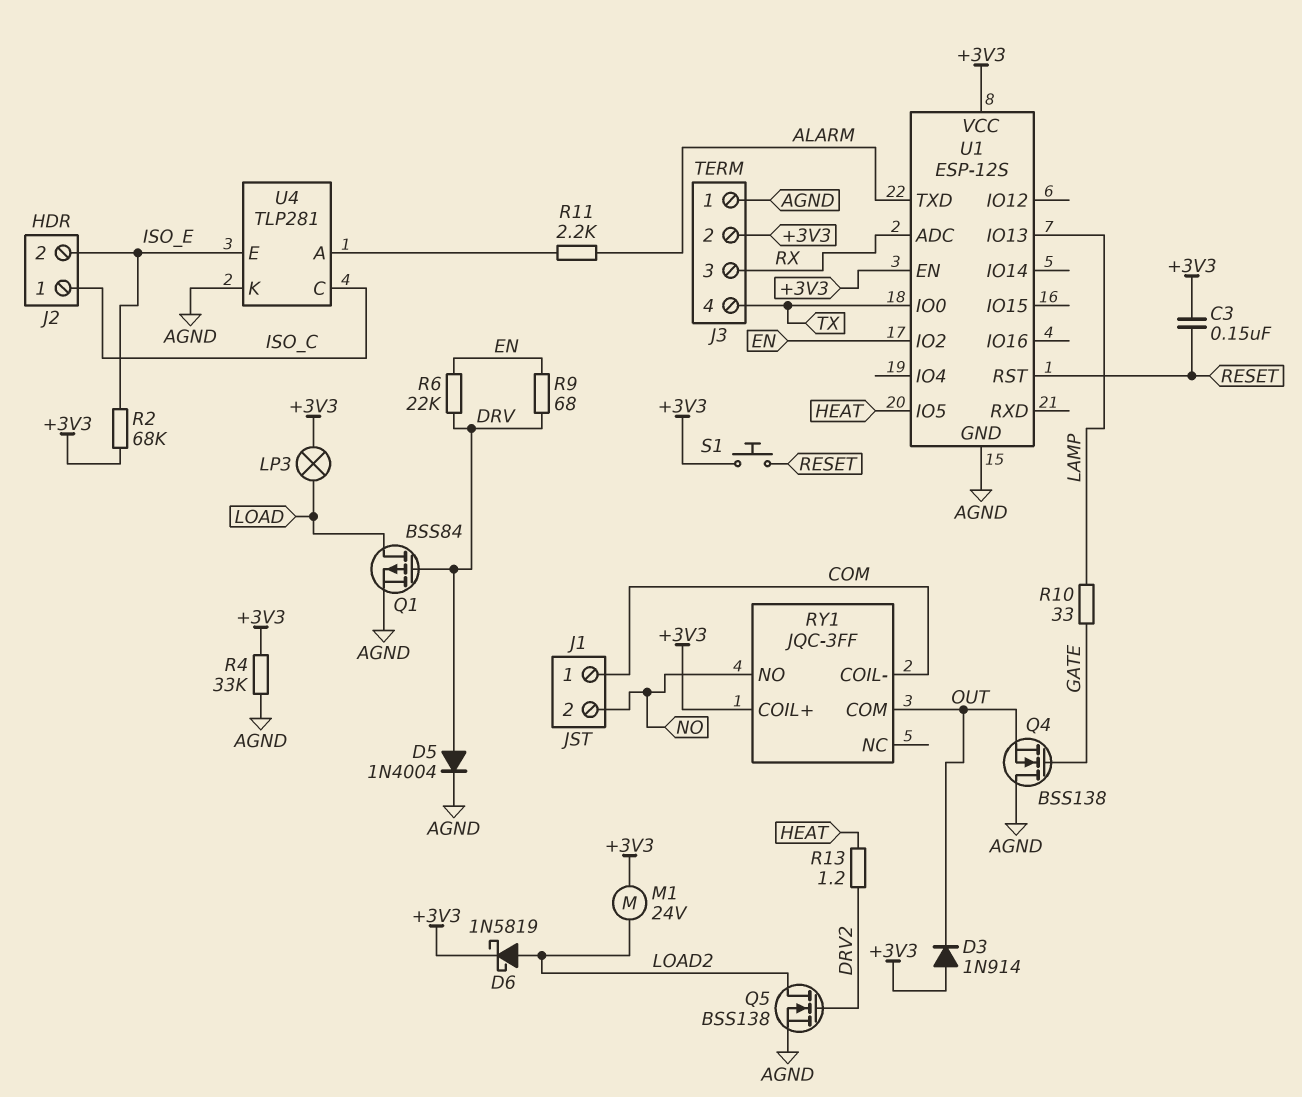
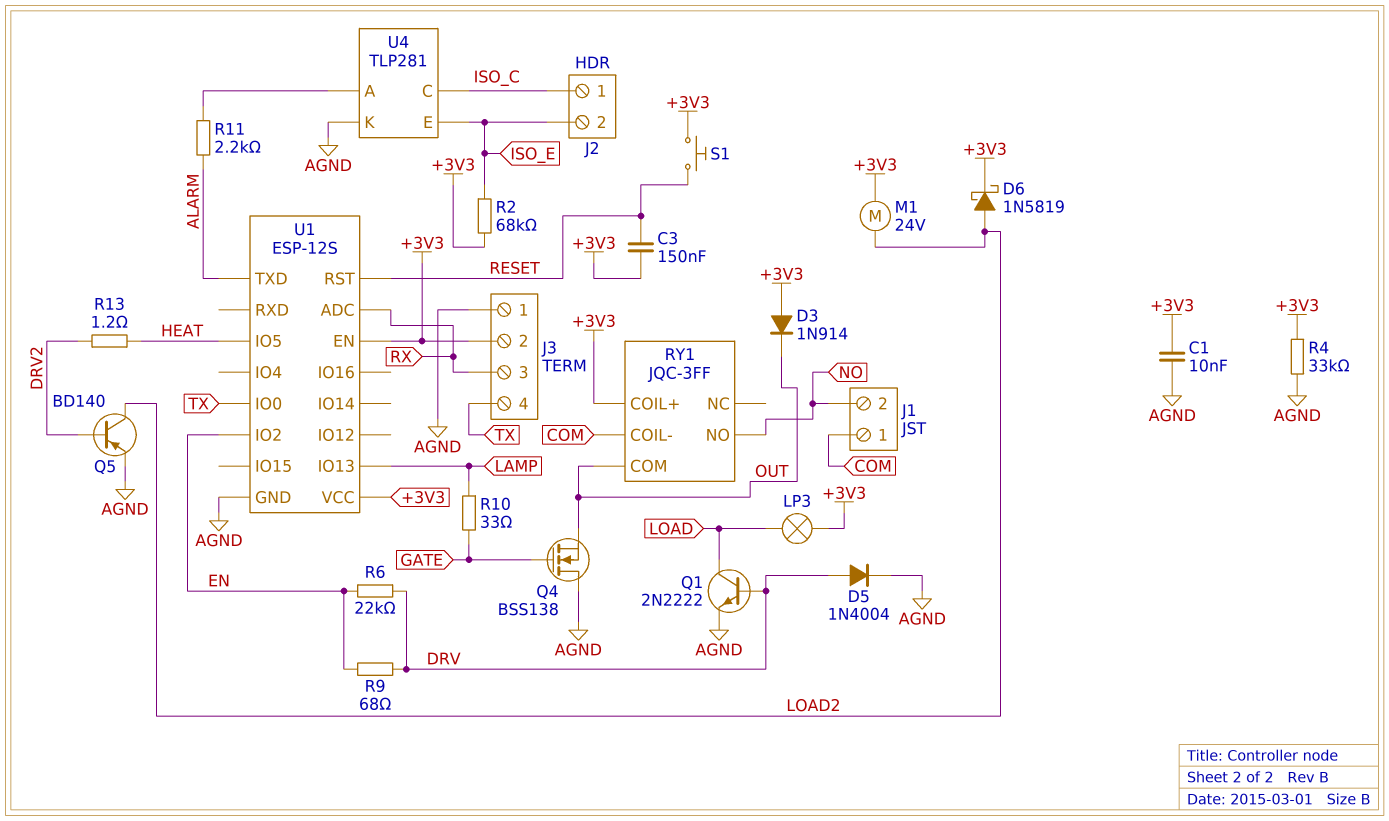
C1: none -> 10nF (+3V3, AGND)
Q1: PMOS BSS84 (G DRV, D LOAD, S AGND) -> NPN 2N2222 (B DRV, C LOAD, E AGND)
Q5: NMOS BSS138 (G DRV2, D LOAD2, S AGND) -> PNP BD140 (B DRV2, C LOAD2, E AGND)

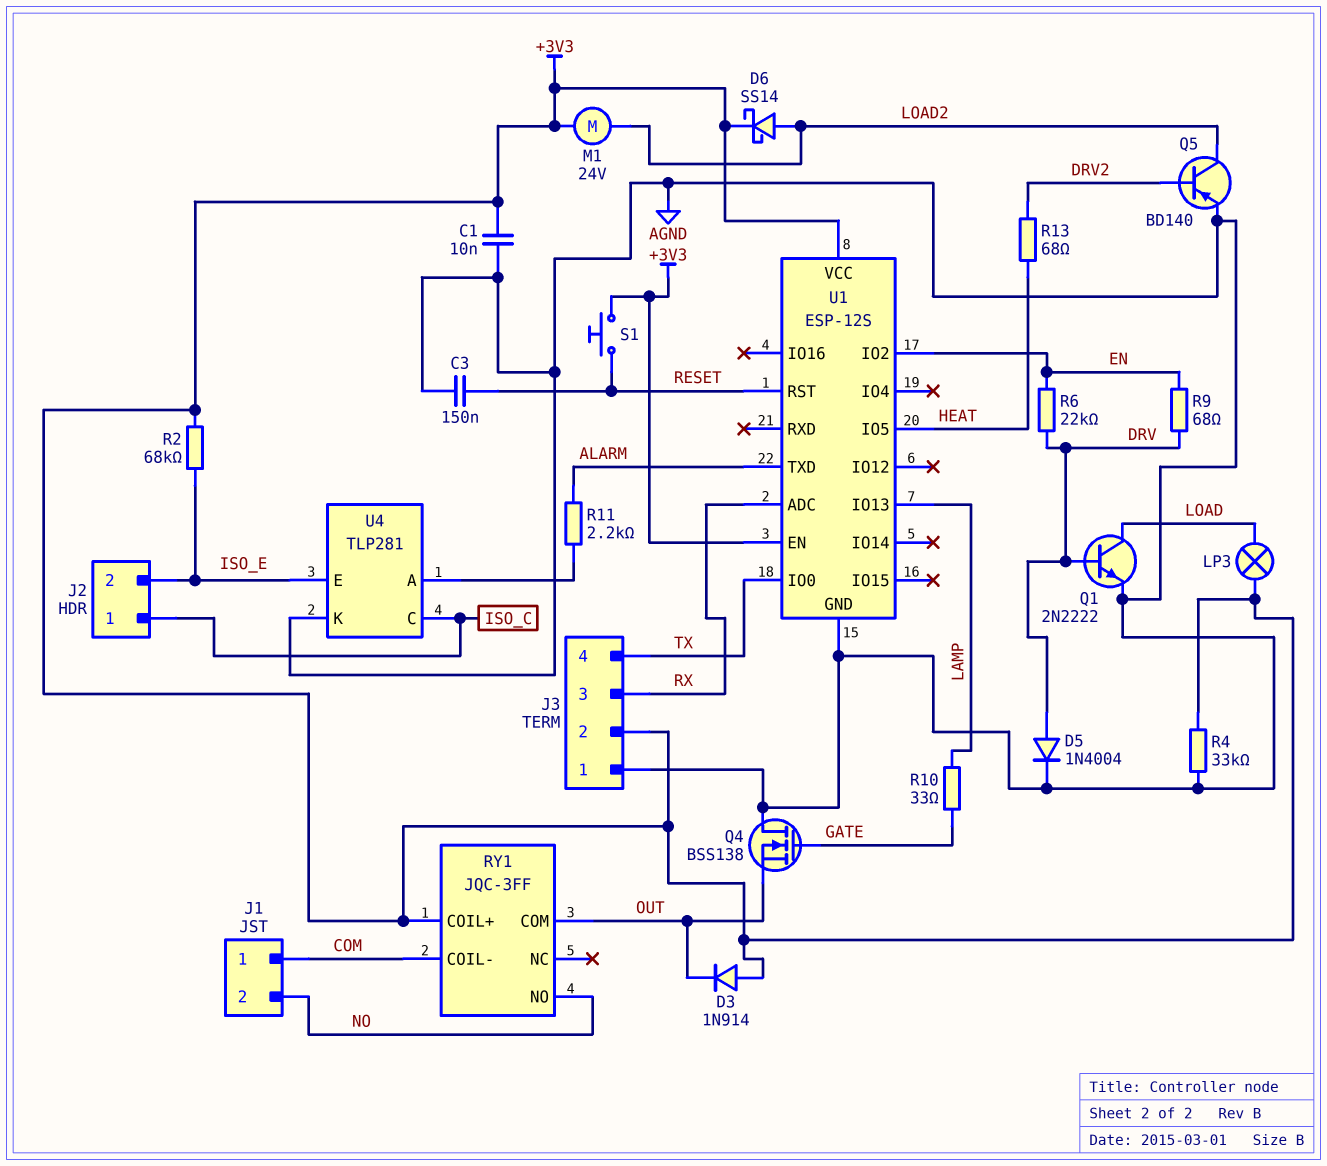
C3: 150nF (+3V3, RESET) -> 150nF (AGND, RESET)
D6: schottky 1N5819 (A LOAD2, K +3V3) -> schottky SS14 (A LOAD2, K +3V3)
R13: 1.2 (DRV2, HEAT) -> 68 (DRV2, HEAT)

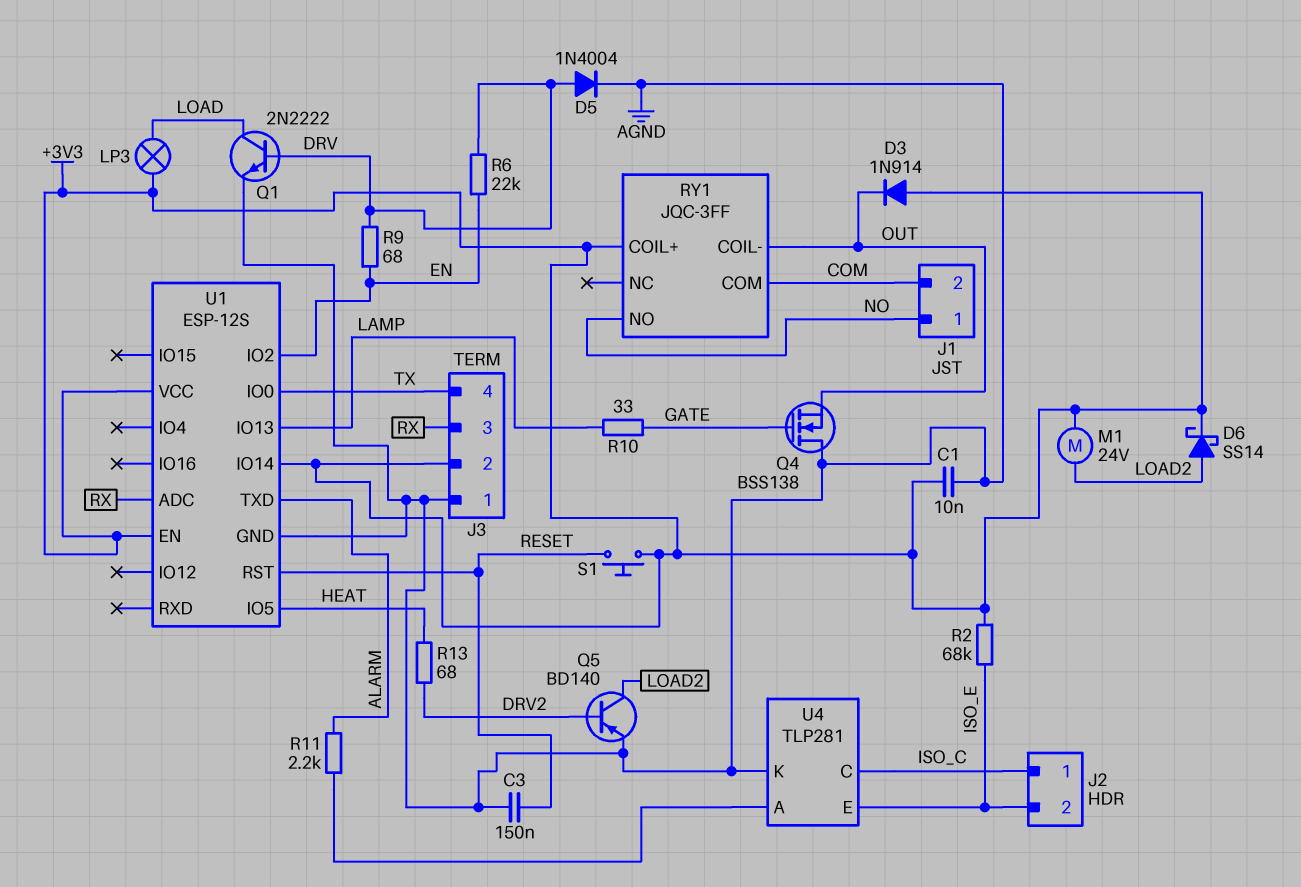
J1 pin 1: COM -> NO
J1 pin 2: NO -> COM
R4: 33k (+3V3, AGND) -> none
RY1 pin COIL-: COM -> OUT
RY1 pin COM: OUT -> COM
U1 pin IO14: none -> +3V3

